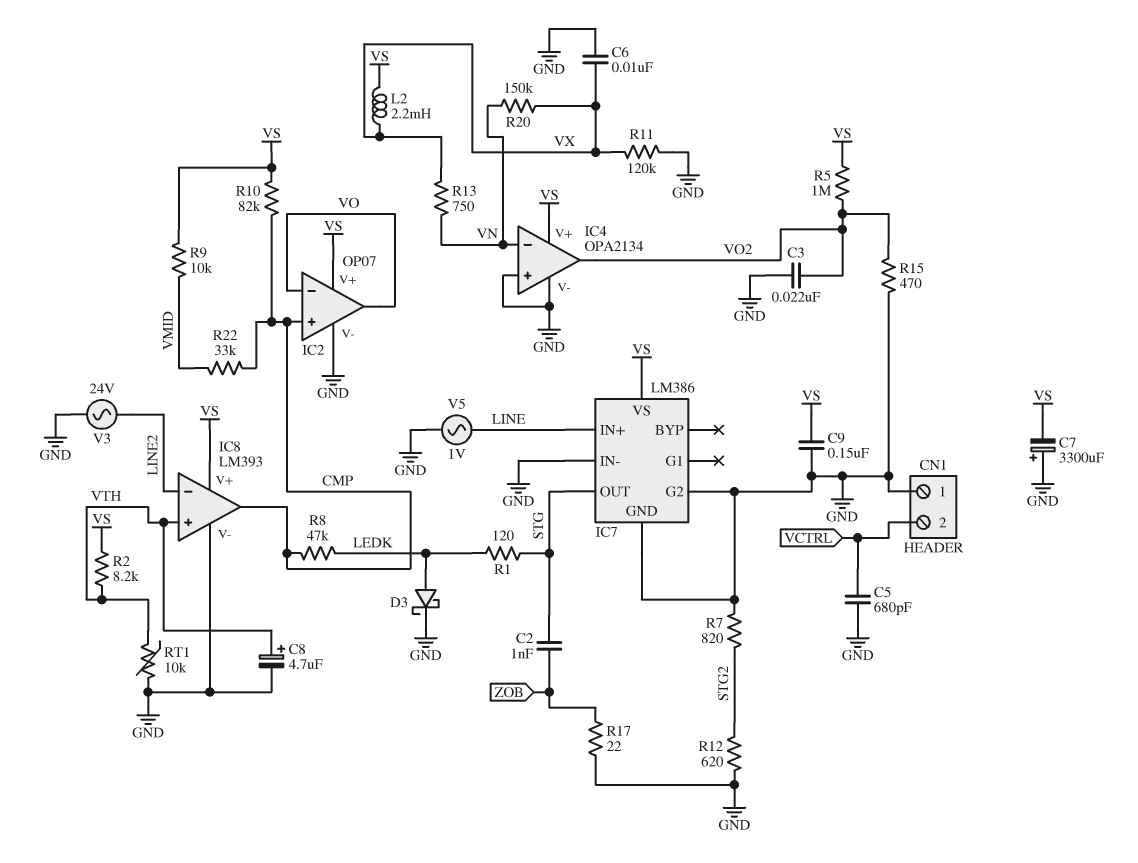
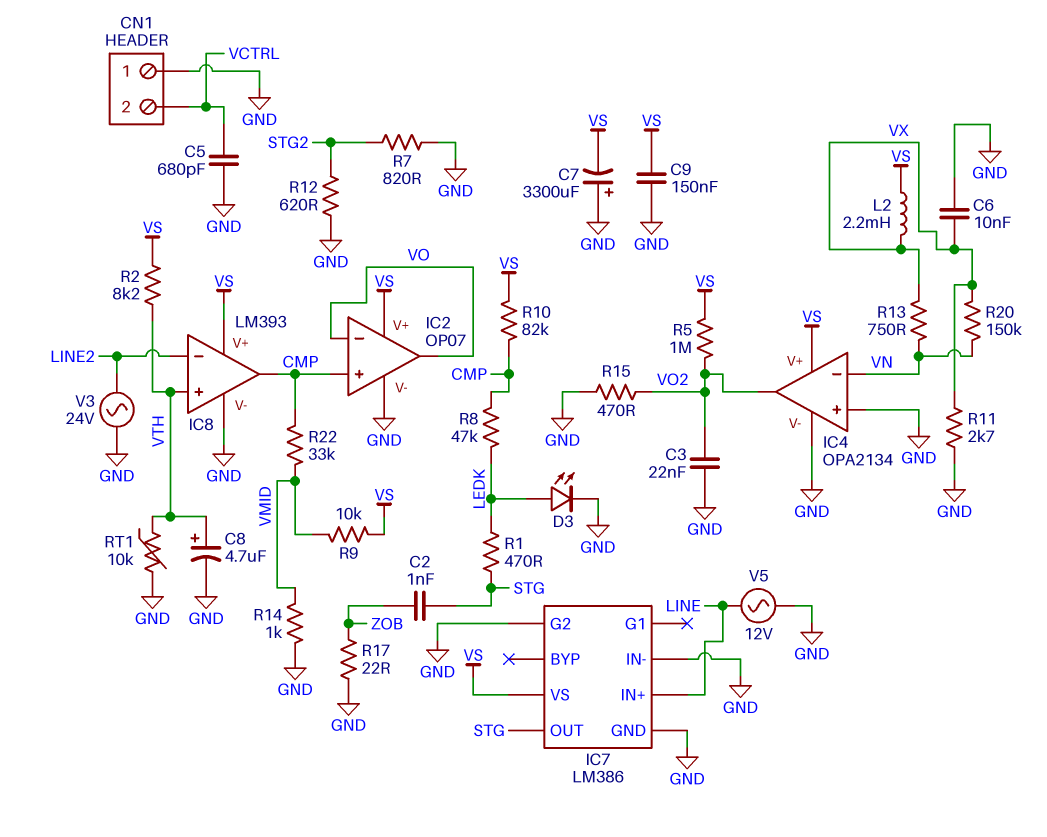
D3: schottky (A LEDK, K GND) -> LED (A LEDK, K GND)
R1: 120 (LEDK, STG) -> 470 (LEDK, STG)
R11: 120k (GND, VX) -> 2.7k (GND, VX)
R14: none -> 1k (GND, VMID)
V5: AC 1V (GND, LINE) -> AC 12V (GND, LINE)

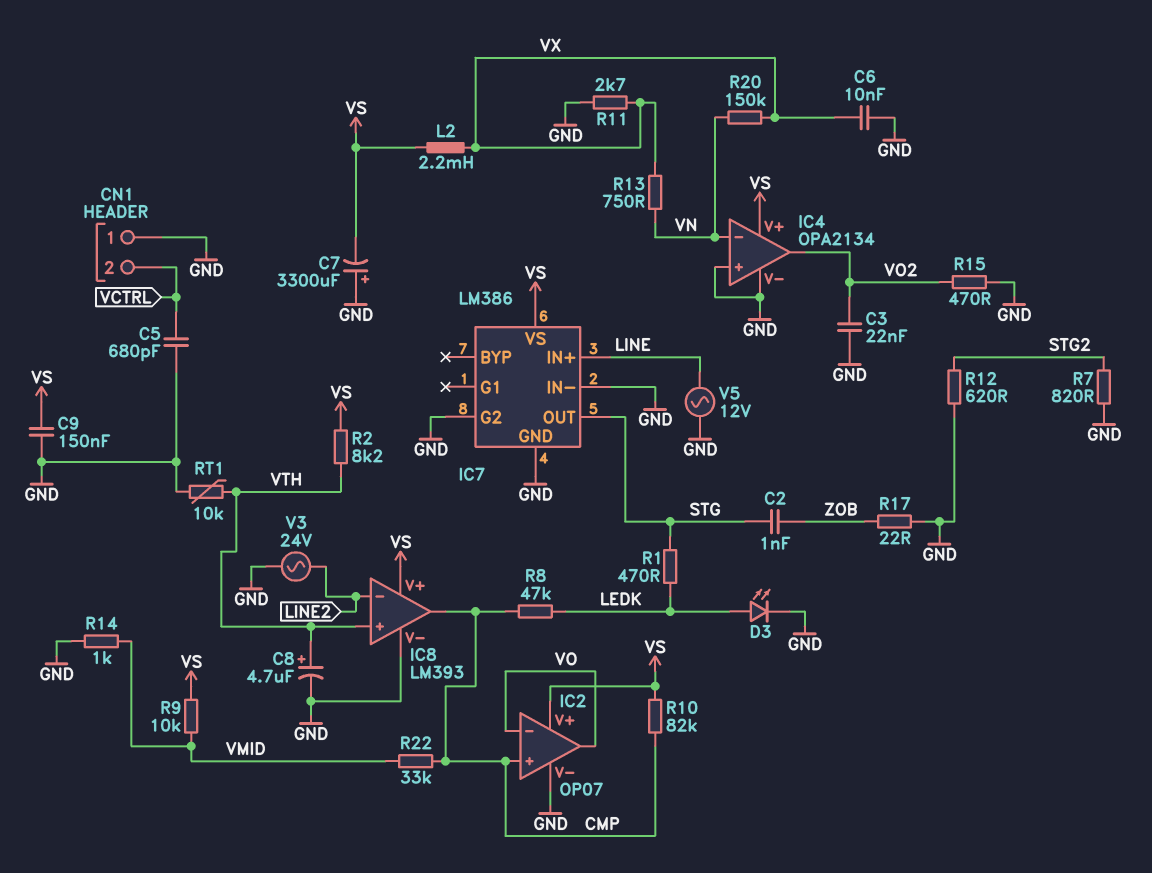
R5: 1M (VO2, VS) -> none

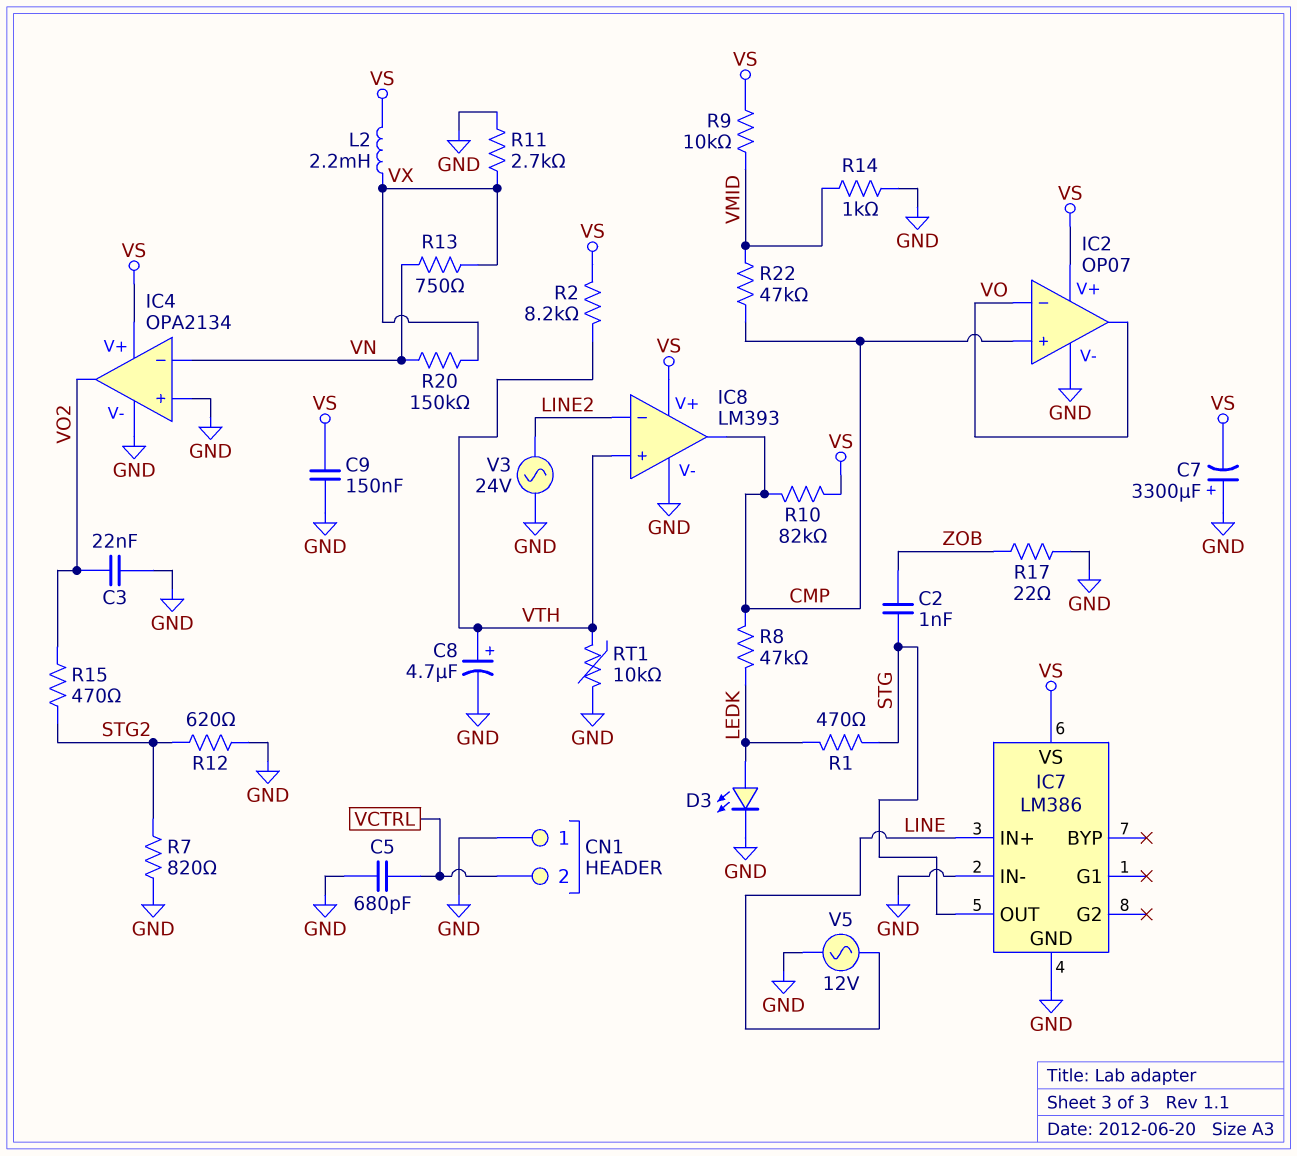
C6: 10nF (GND, VX) -> none
IC7 pin G2: GND -> none
R15: 470 (GND, VO2) -> 470 (STG2, VO2)
R22: 33k (CMP, VMID) -> 47k (CMP, VMID)

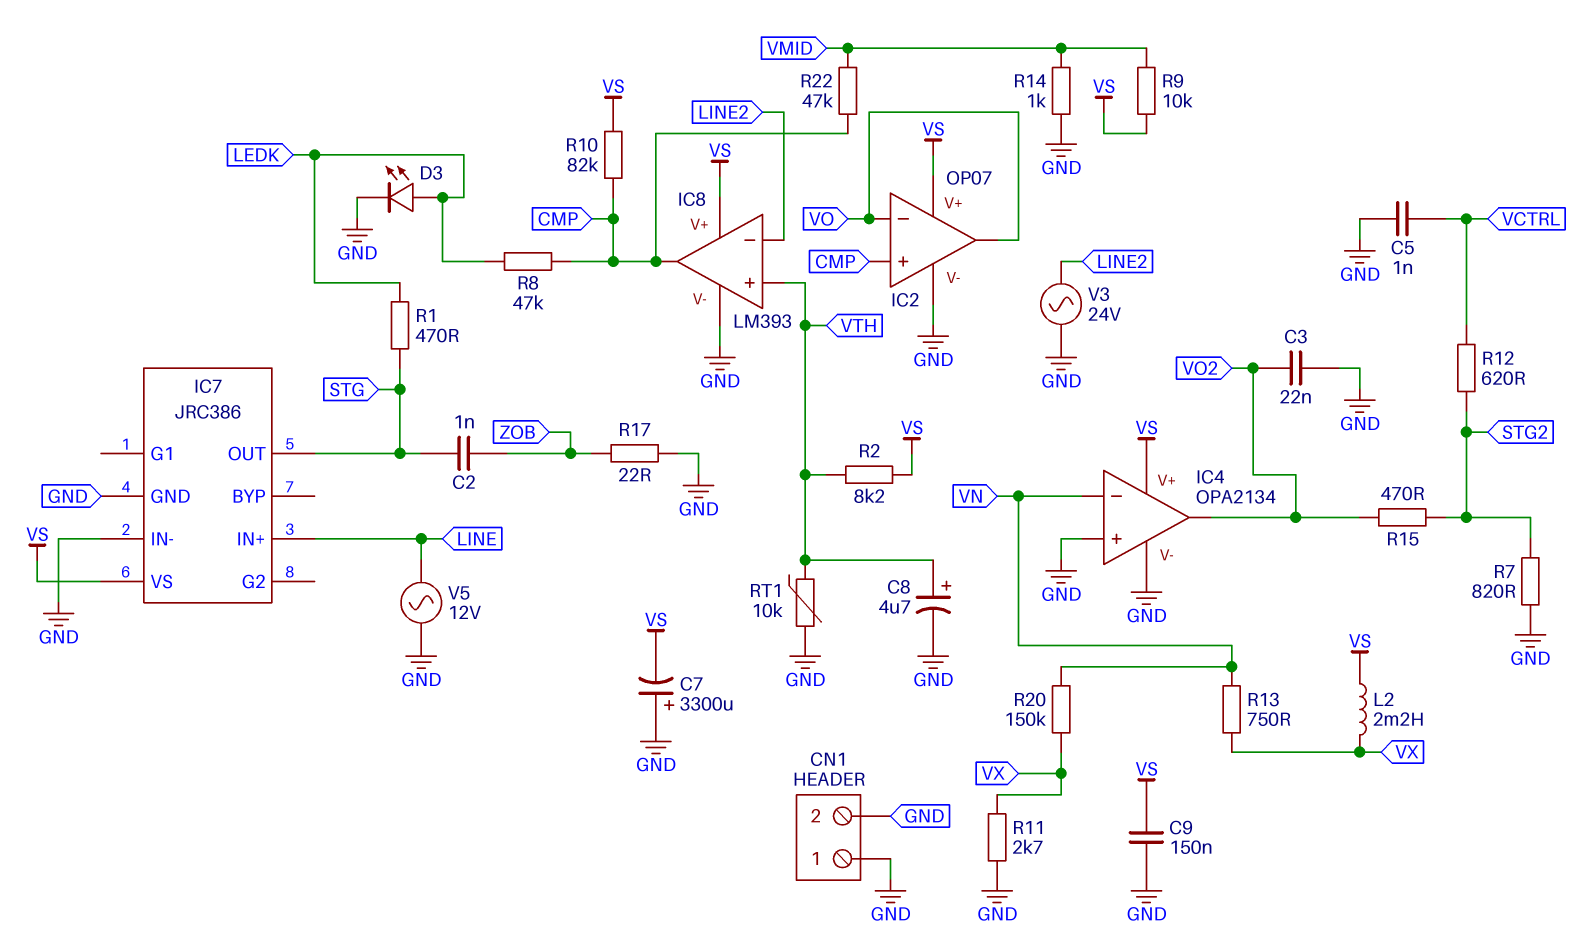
C5: 680pF (GND, VCTRL) -> 1nF (GND, VCTRL)
CN1 pin 2: VCTRL -> GND
IC7: LM386 -> JRC386
R12: 620 (GND, STG2) -> 620 (STG2, VCTRL)

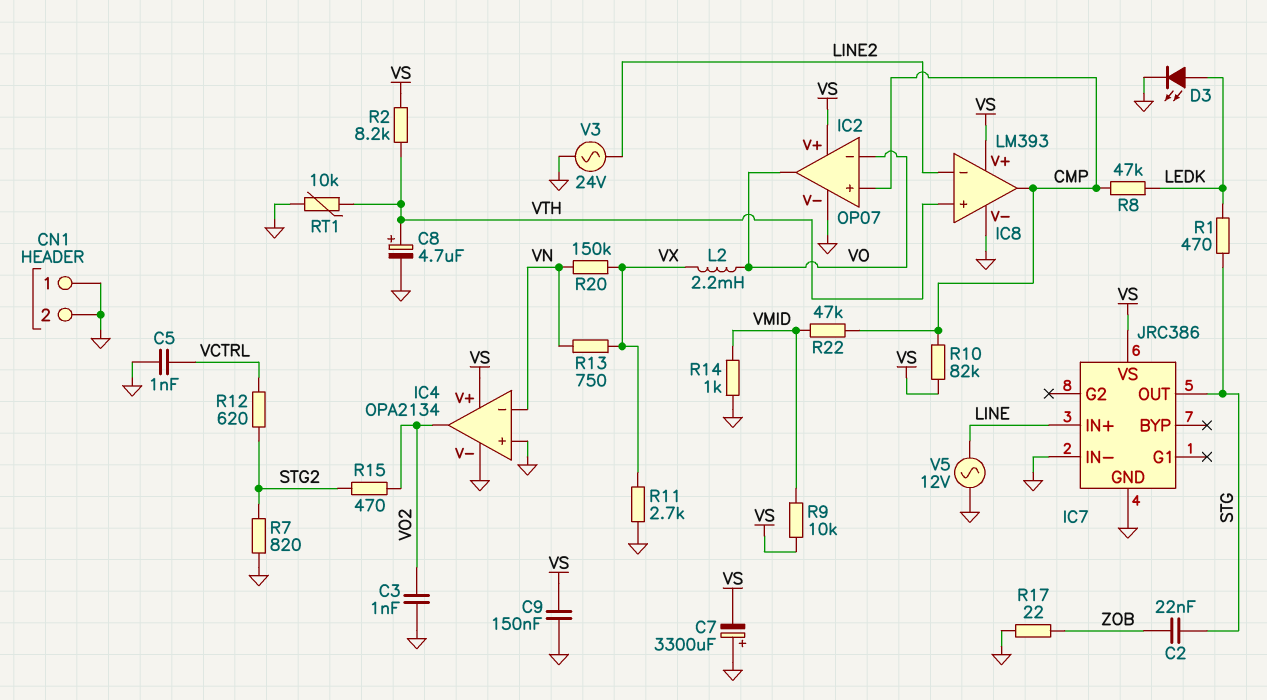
C2: 1nF (STG, ZOB) -> 22nF (STG, ZOB)
C3: 22nF (GND, VO2) -> 1nF (GND, VO2)
L2: 2.2mH (VS, VX) -> 2.2mH (VO, VX)

